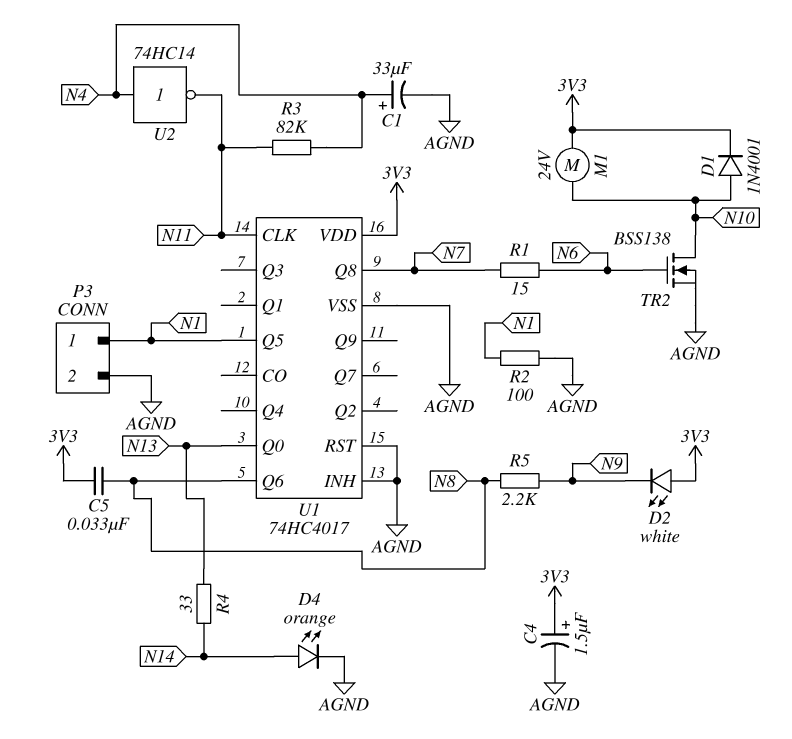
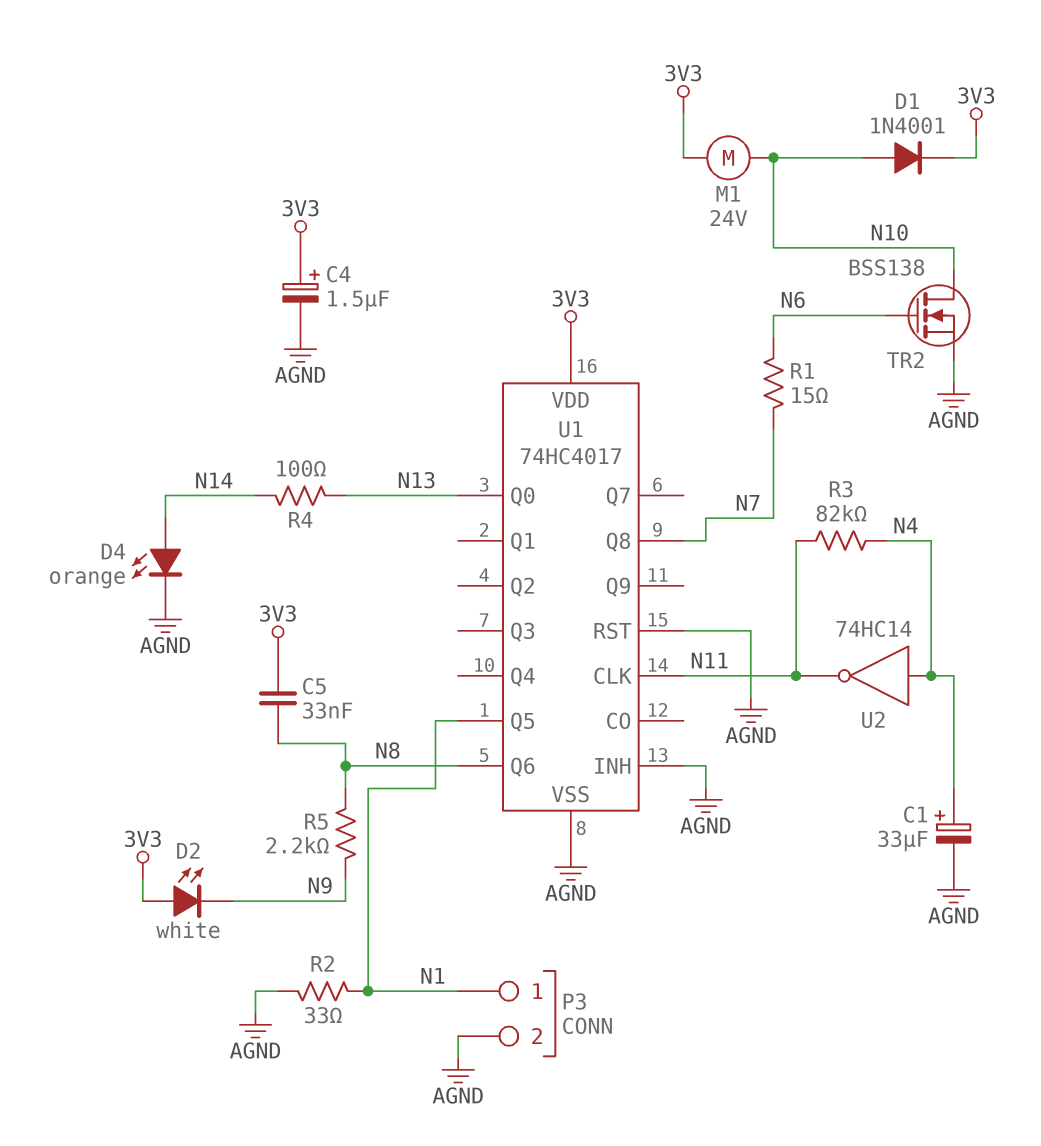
R2: 100 (AGND, N1) -> 33 (AGND, N1)
R4: 33 (N13, N14) -> 100 (N13, N14)

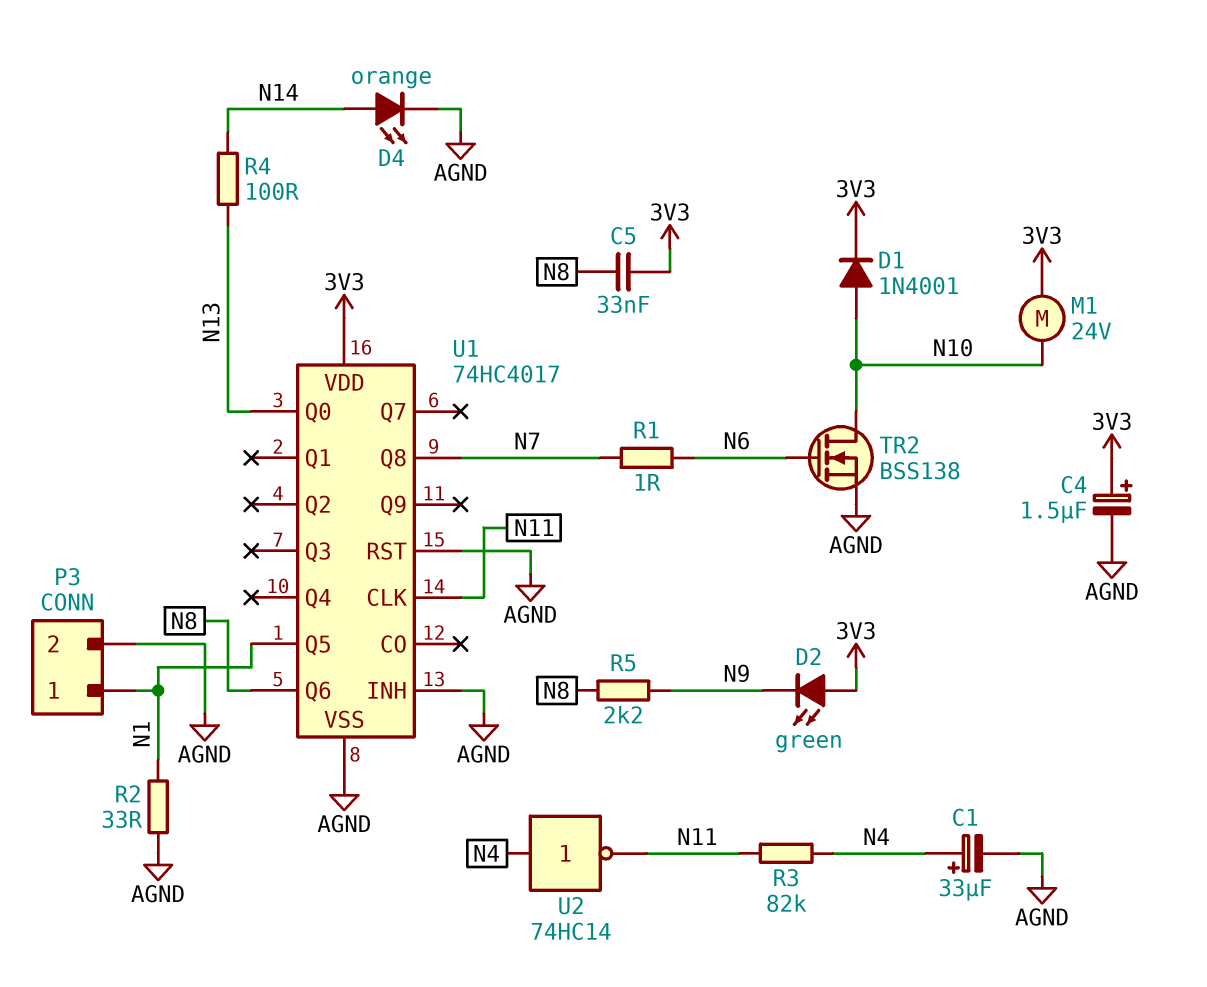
D2: LED white (A 3V3, K N9) -> LED green (A 3V3, K N9)
R1: 15 (N6, N7) -> 1 (N6, N7)

